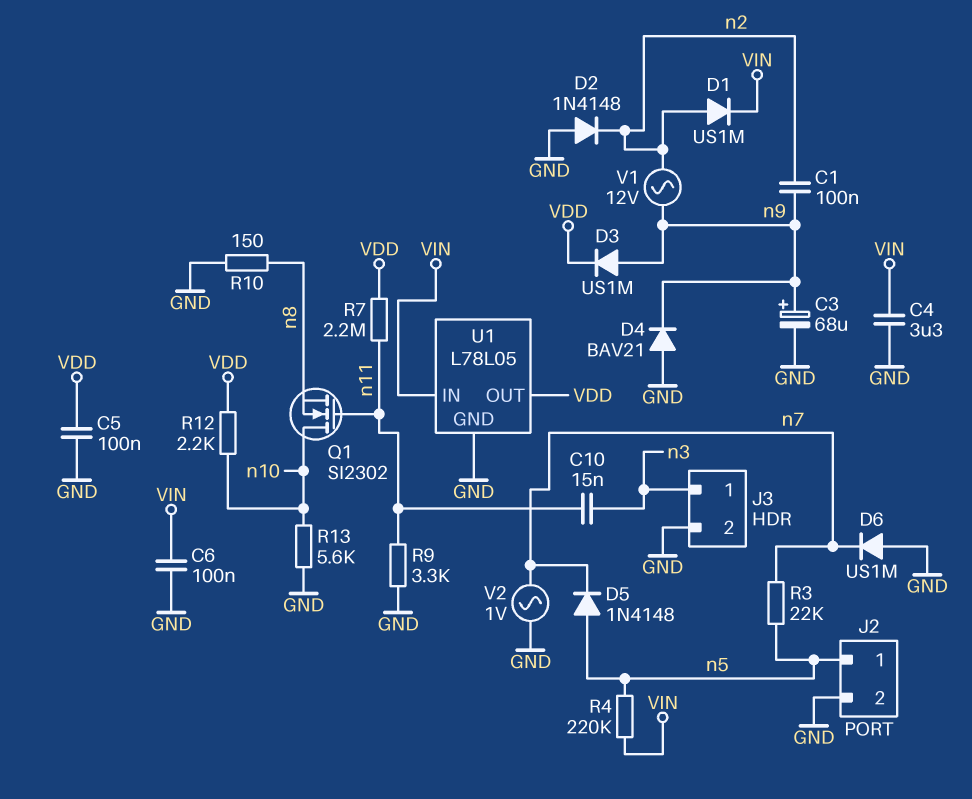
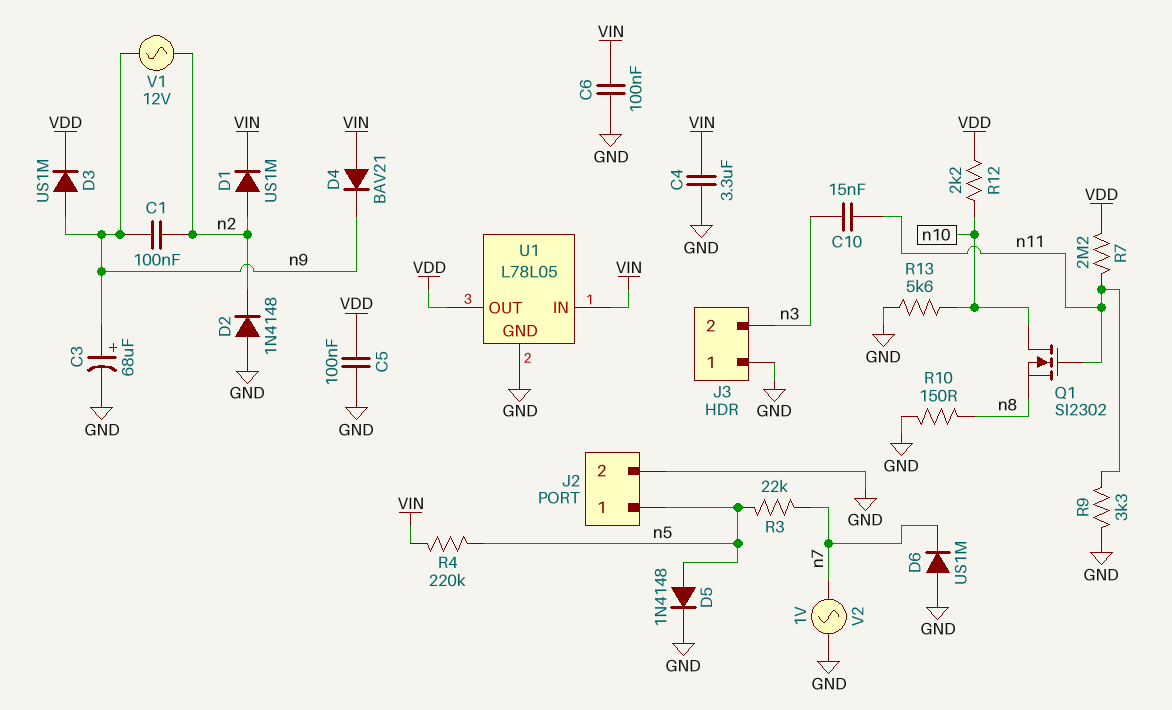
D4: diode BAV21 (A GND, K n9) -> diode BAV21 (A VIN, K n9)
D5: diode 1N4148 (A n5, K n7) -> diode 1N4148 (A n5, K GND)
J3 pin 1: n3 -> GND
J3 pin 2: GND -> n3

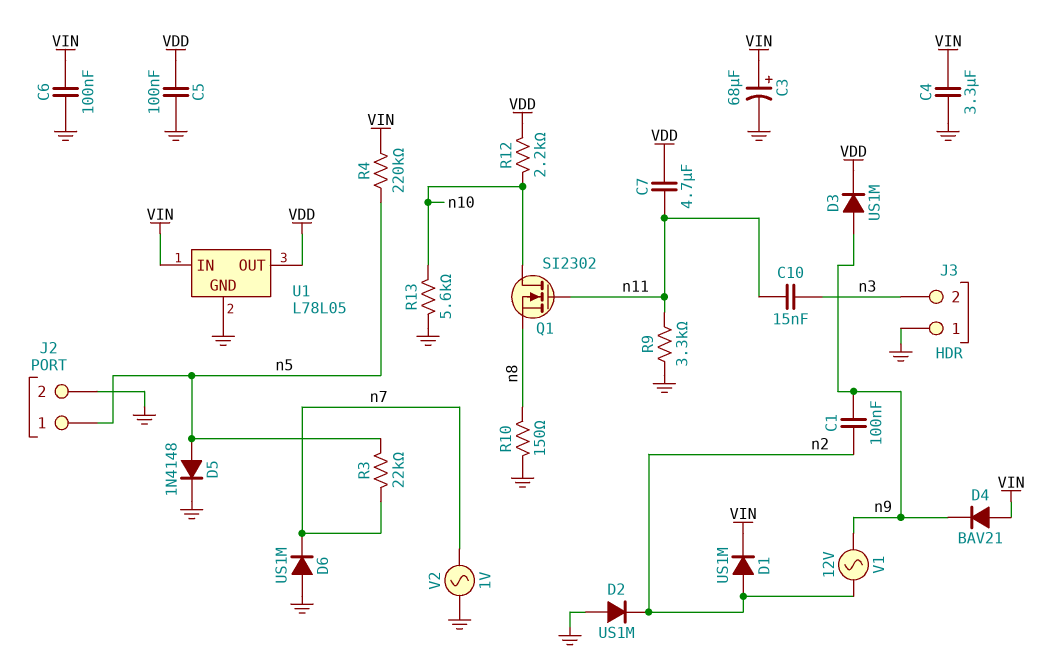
C3: 68uF (plus n9, minus GND) -> 68uF (plus VIN, minus GND)
C7: none -> 4.7uF (VDD, n11)
D2: diode 1N4148 (A GND, K n2) -> diode US1M (A GND, K n2)
R7: 2.2M (VDD, n11) -> none

